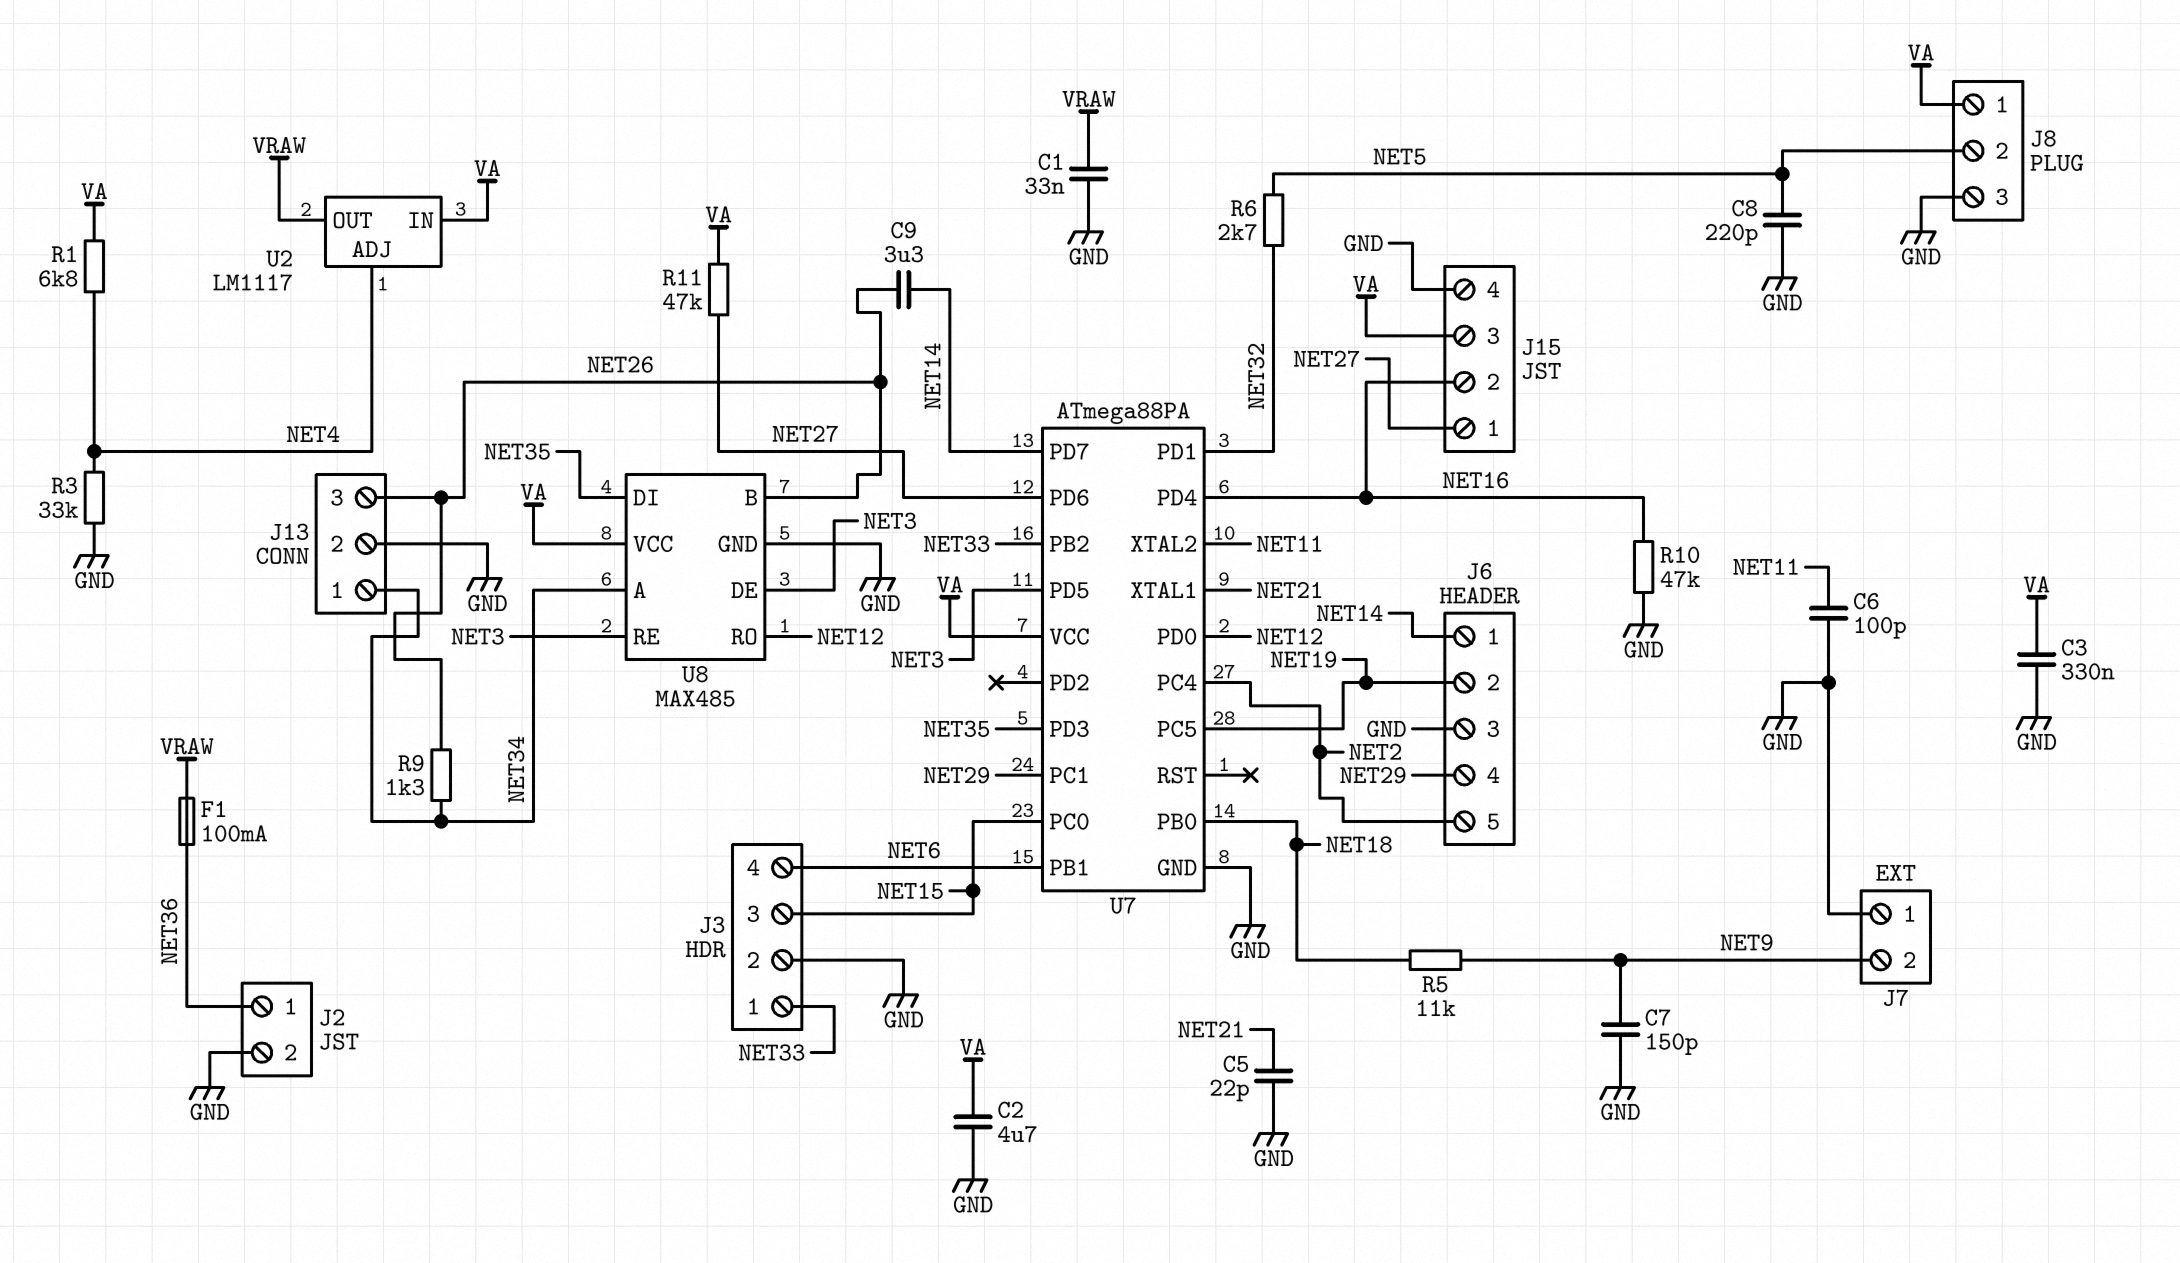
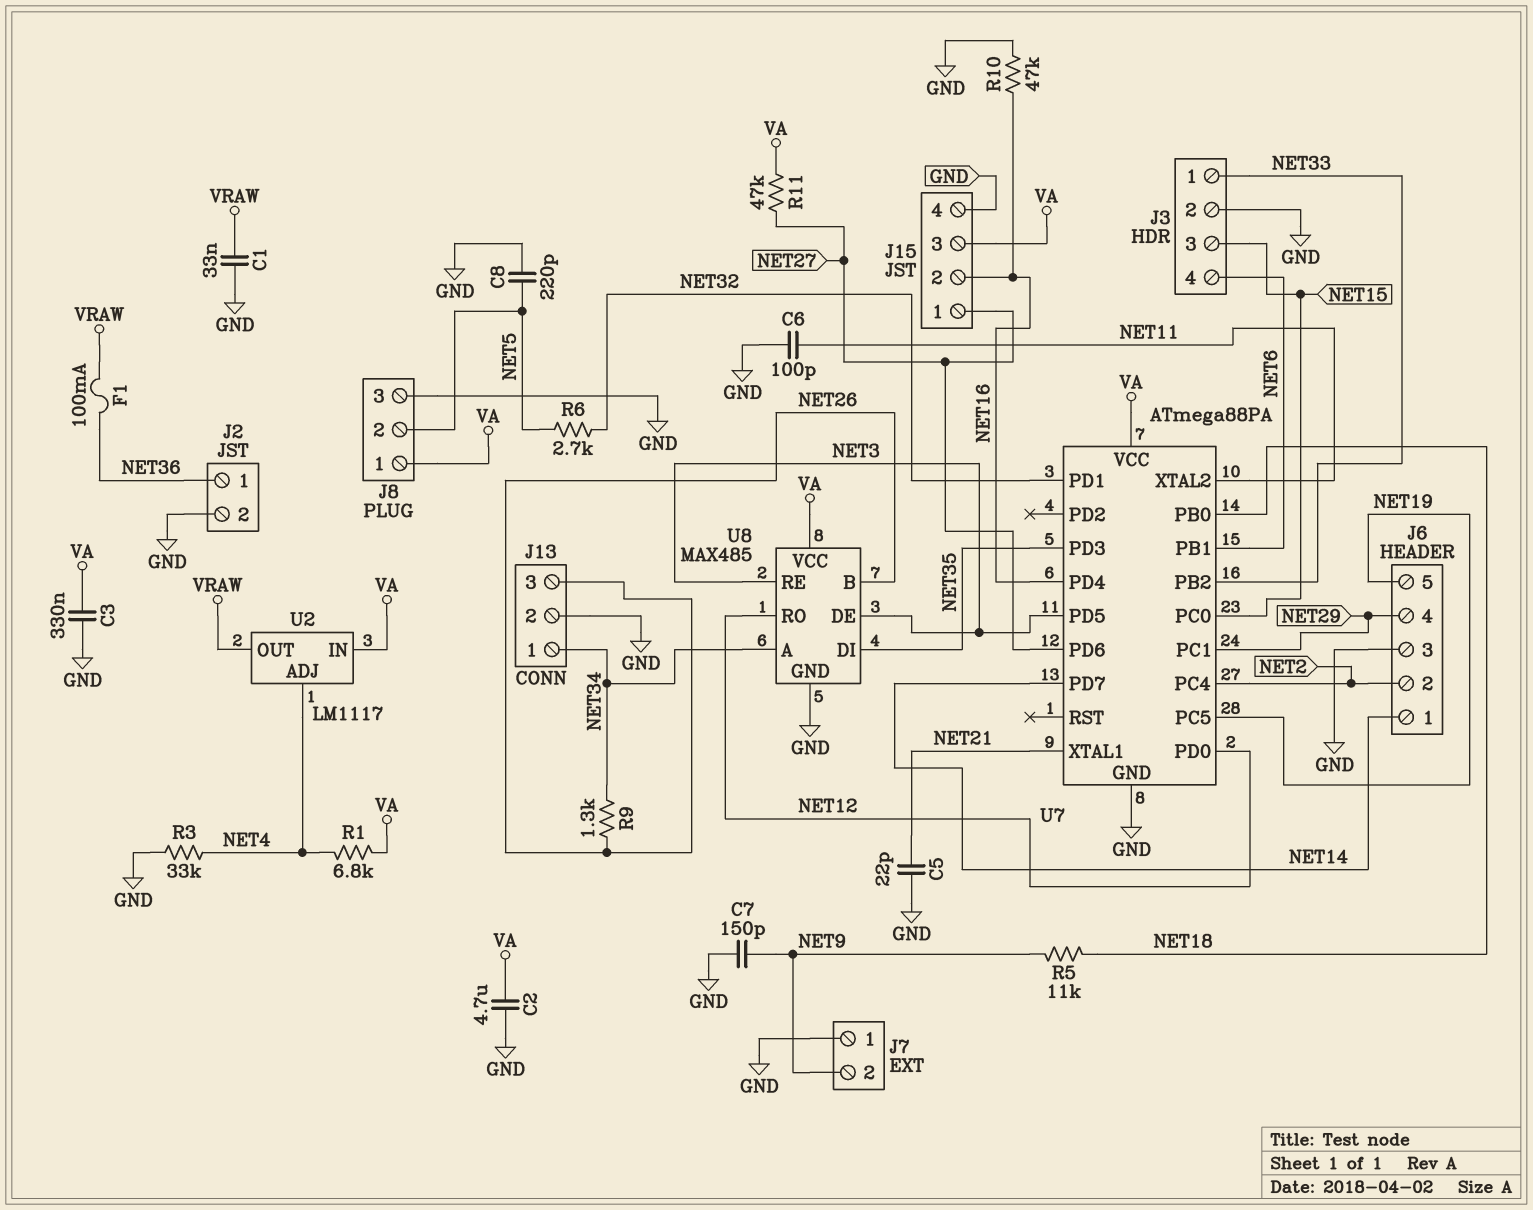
C9: 3.3uF (NET14, NET26) -> none
J6 pin 2: NET19 -> NET2
J6 pin 5: NET2 -> NET19

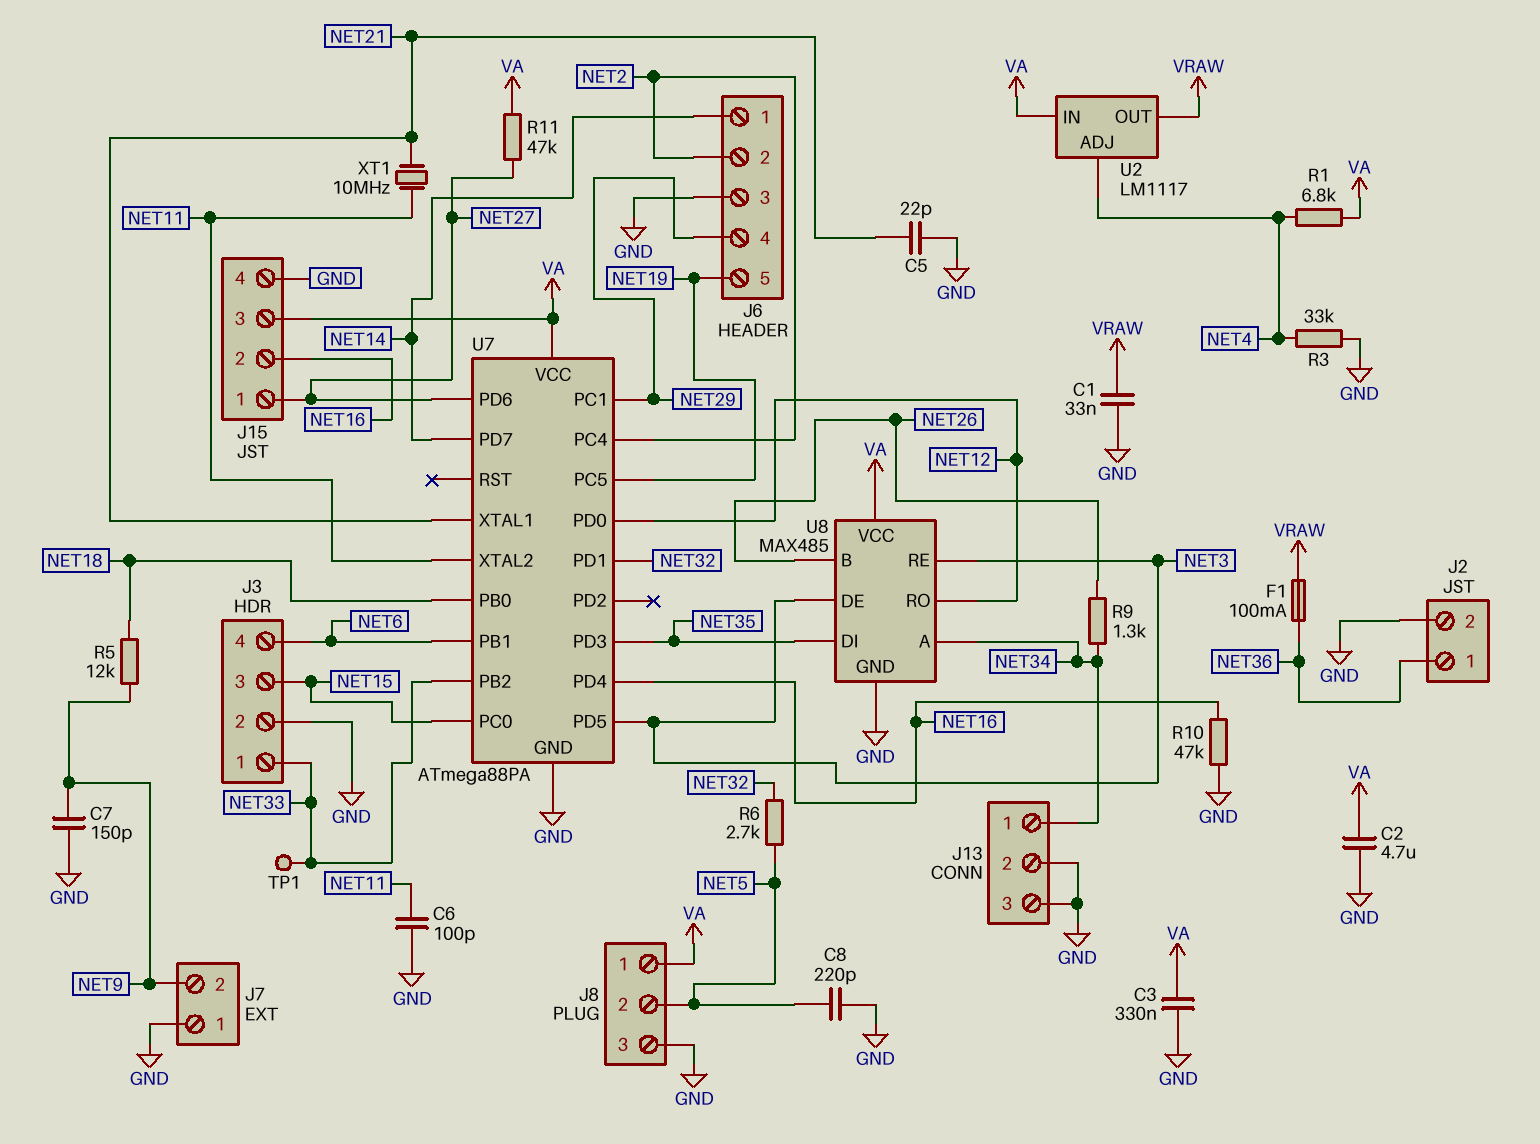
J13 pin 3: NET26 -> GND
R5: 11k (NET9, NET18) -> 12k (NET9, NET18)
TP1: none -> test point (NET33)
XT1: none -> 10MHz (NET11, NET21)

